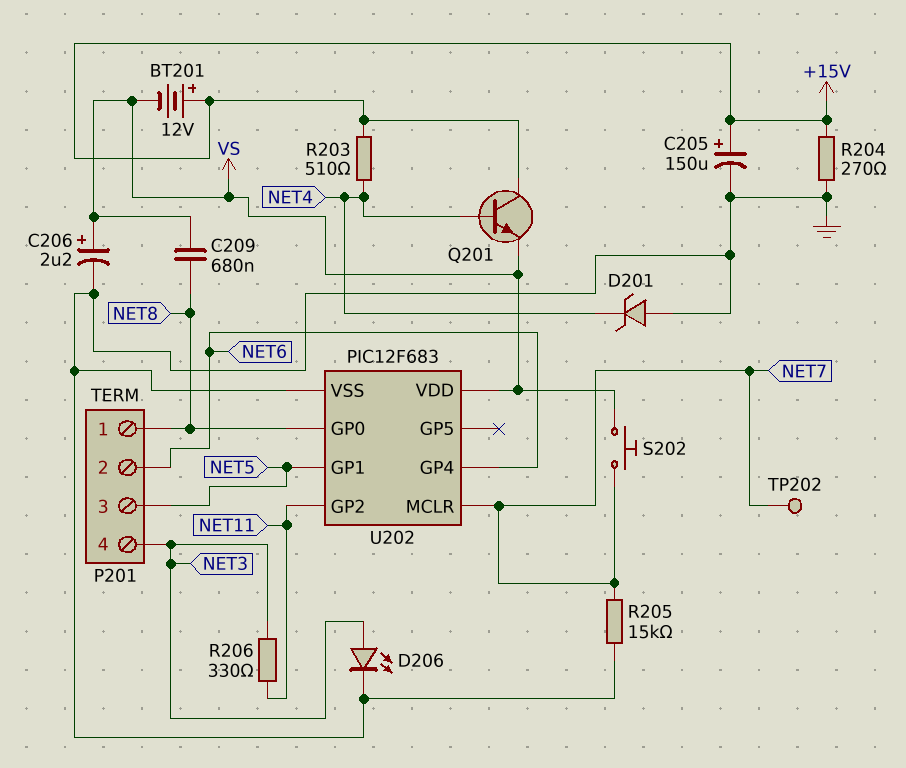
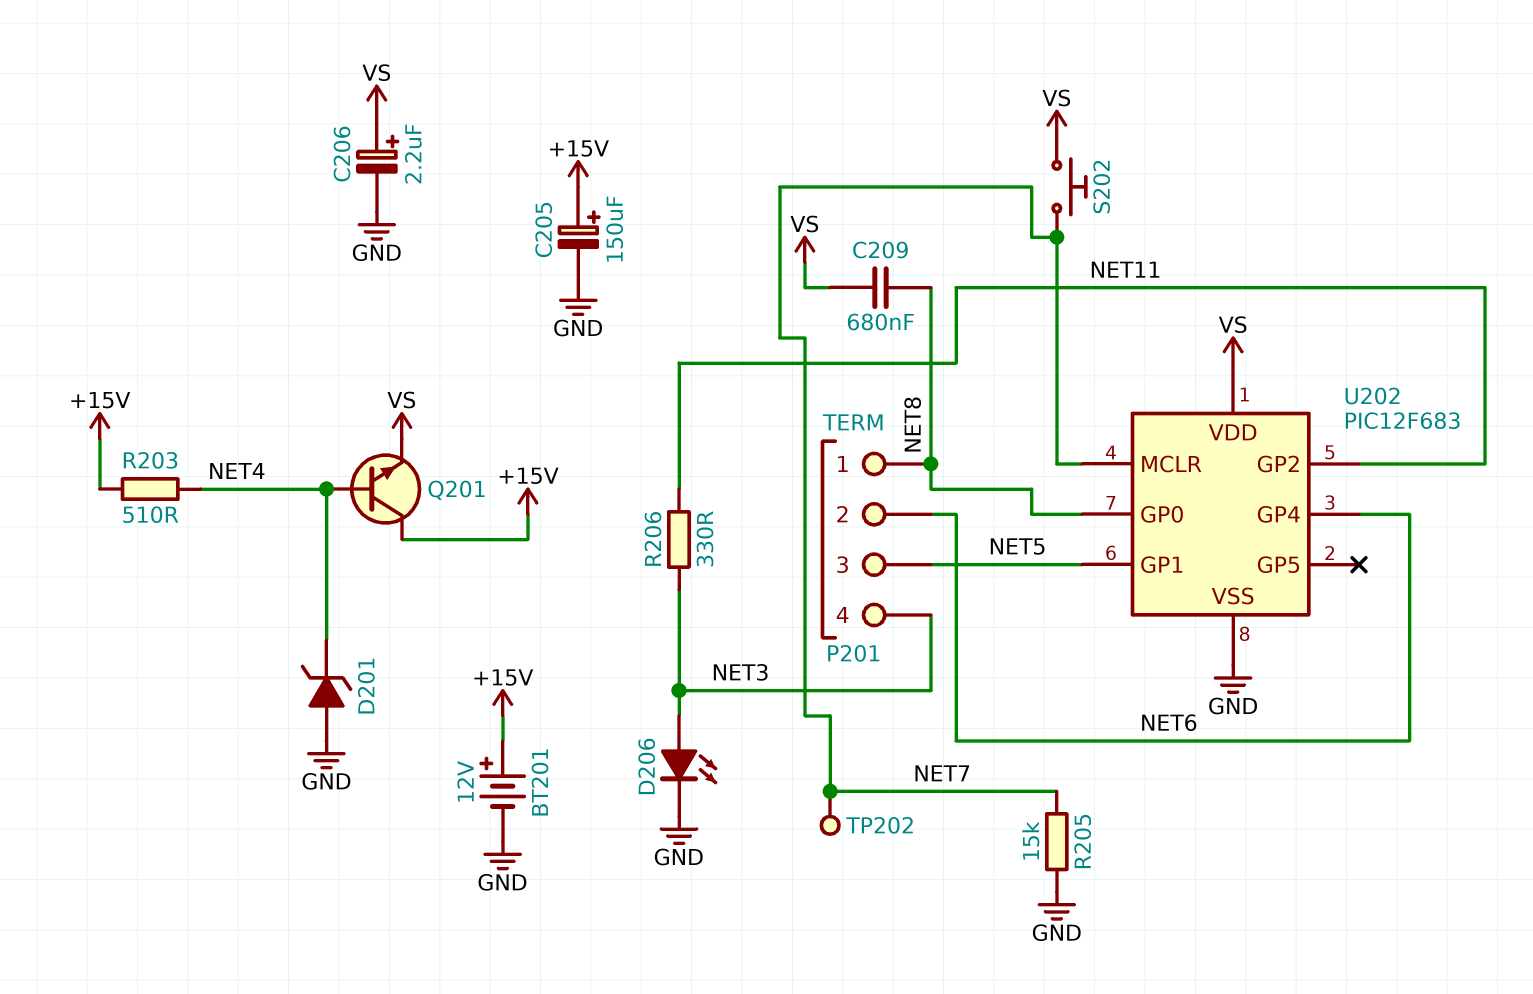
BT201: 12V (plus +15V, minus VS) -> 12V (plus +15V, minus GND)
R204: 270 (+15V, GND) -> none

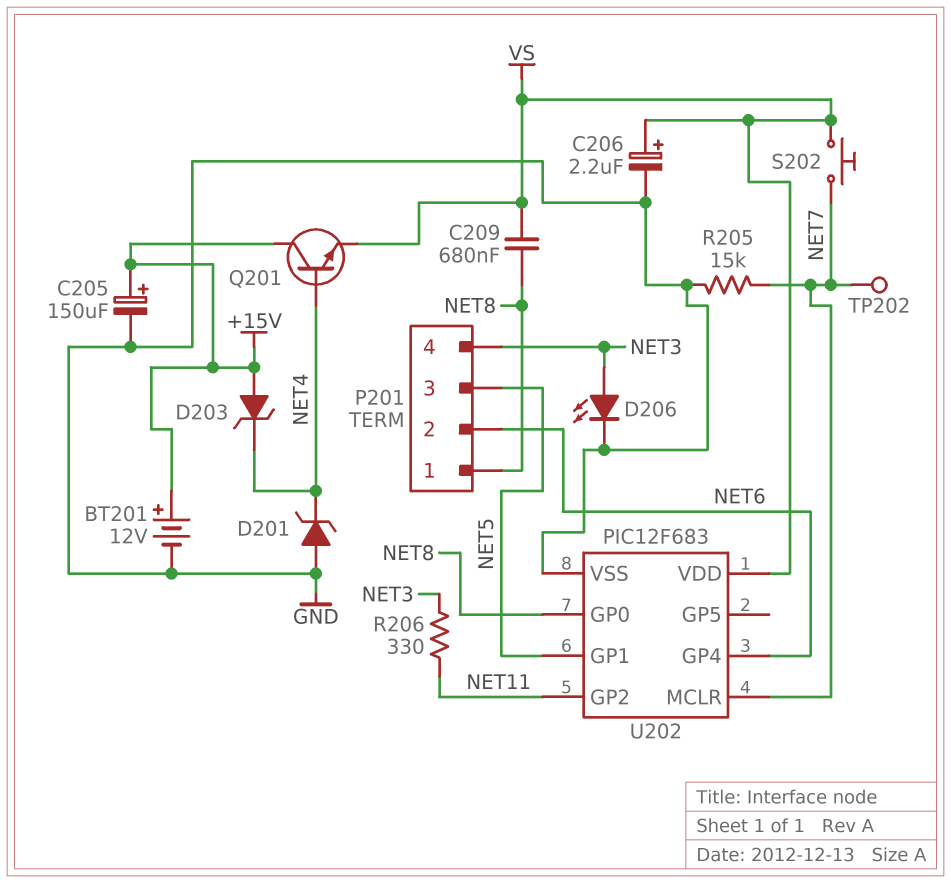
D203: none -> zener (A +15V, K NET4)
R203: 510 (+15V, NET4) -> none

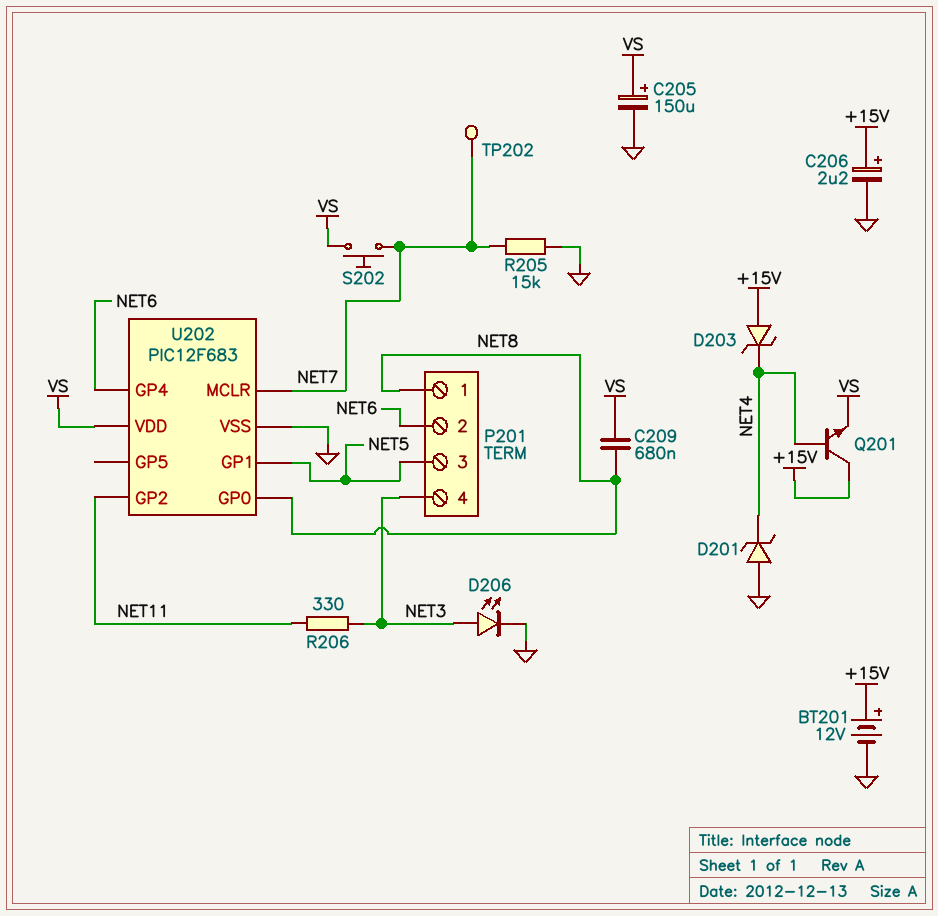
C205: 150uF (plus +15V, minus GND) -> 150uF (plus VS, minus GND)
C206: 2.2uF (plus VS, minus GND) -> 2.2uF (plus +15V, minus GND)

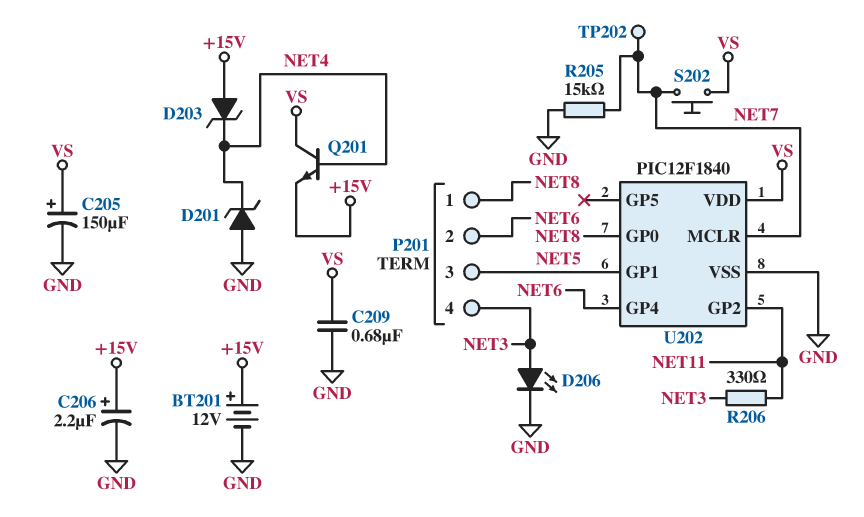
C209: 680nF (NET8, VS) -> 680nF (GND, VS)
Q201: NPN (B NET4, C +15V, E VS) -> NPN (B NET4, C VS, E +15V)
U202: PIC12F683 -> PIC12F1840

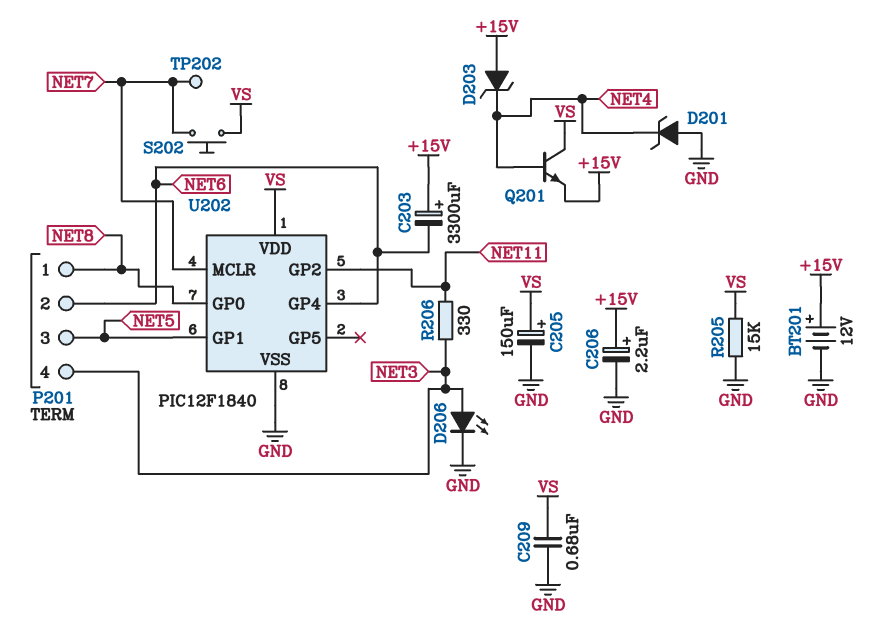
C203: none -> 3300uF (plus +15V, minus NET6)
R205: 15k (GND, NET7) -> 15k (GND, VS)

